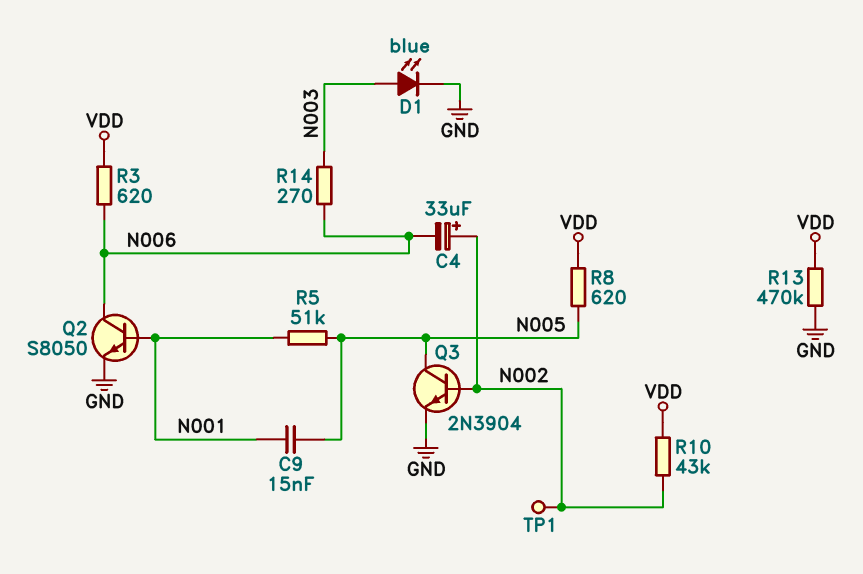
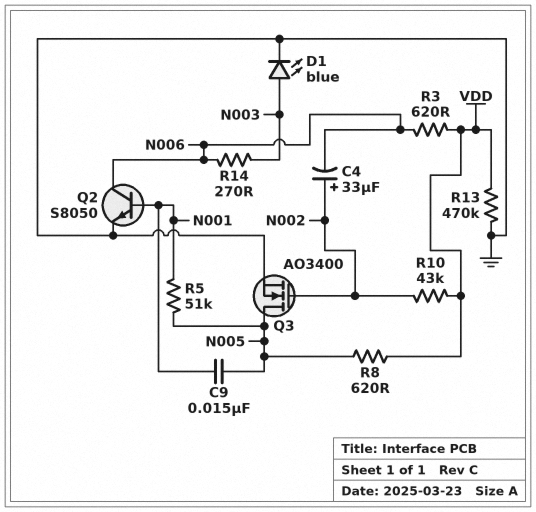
Q3: NPN 2N3904 (B N002, C N005, E GND) -> NMOS AO3400 (G N002, D N005, S GND)
TP1: test point (N002) -> none

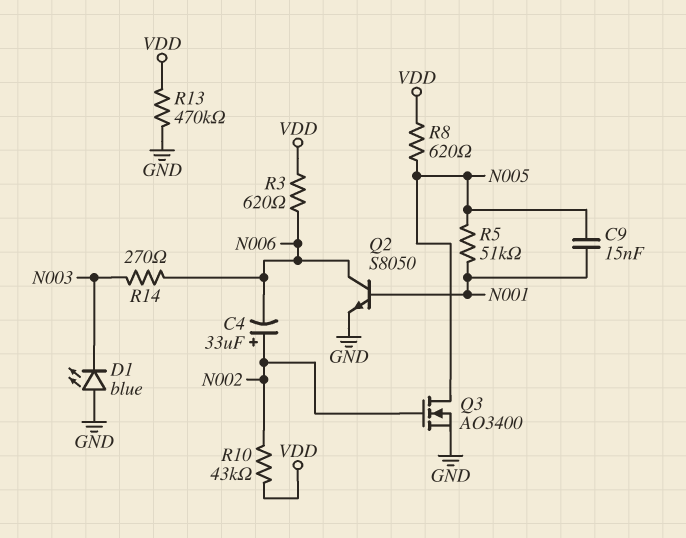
D1: LED blue (A N003, K GND) -> LED blue (A GND, K N003)

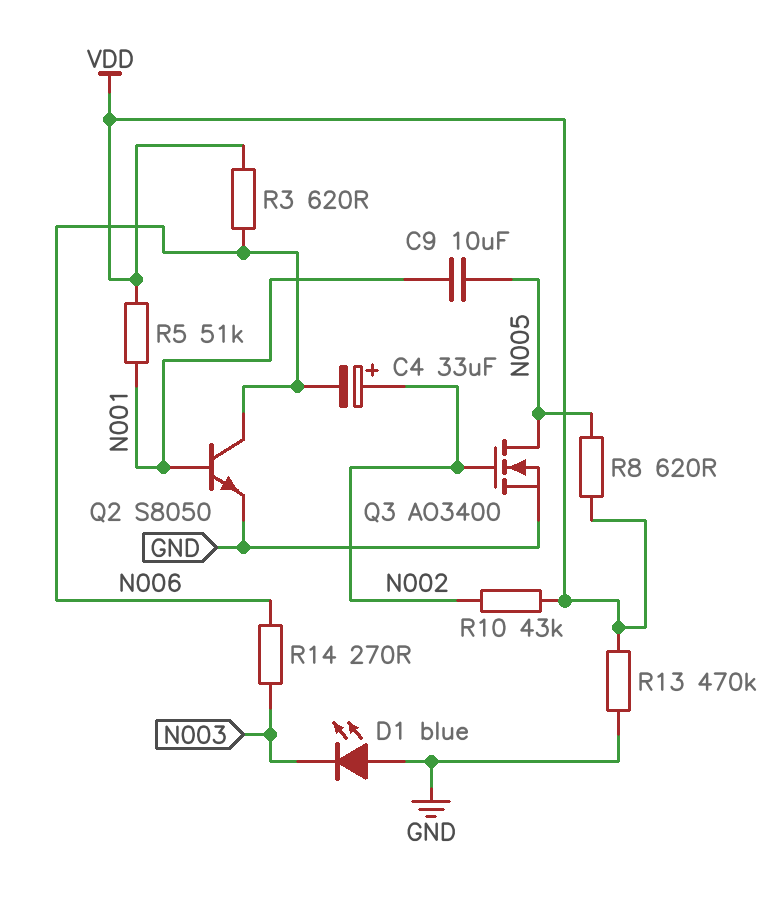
C9: 15nF (N001, N005) -> 10uF (N001, N005)
R5: 51k (N001, N005) -> 51k (N001, VDD)

